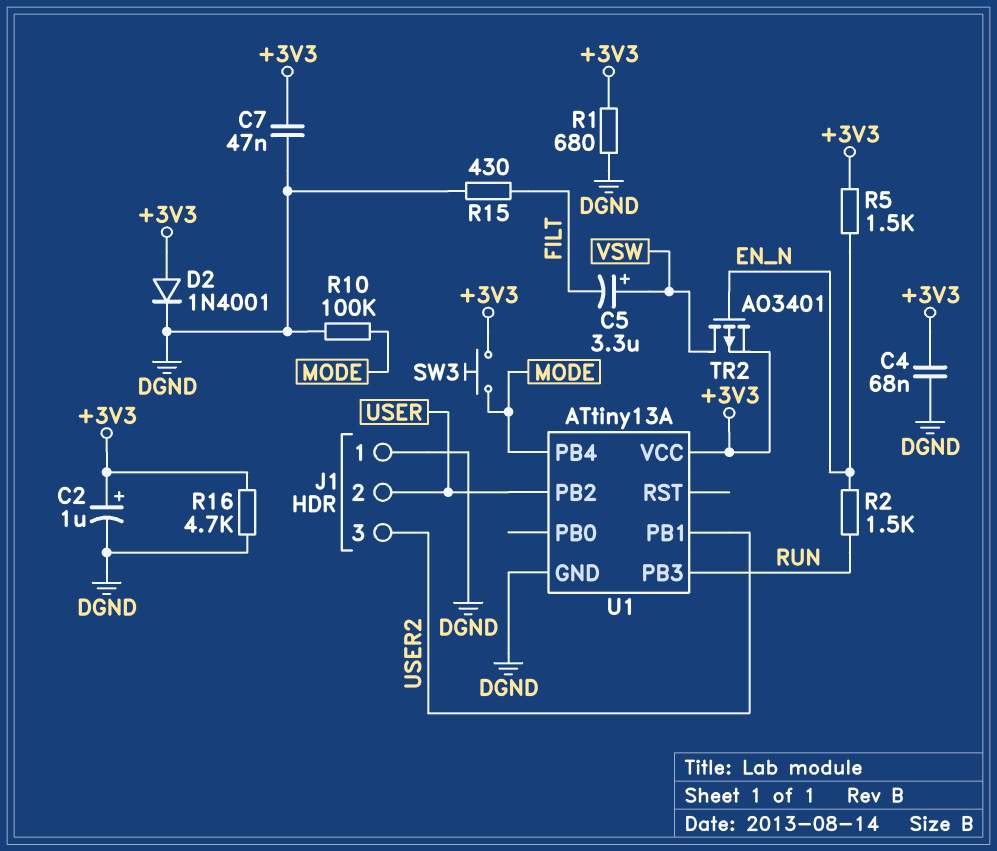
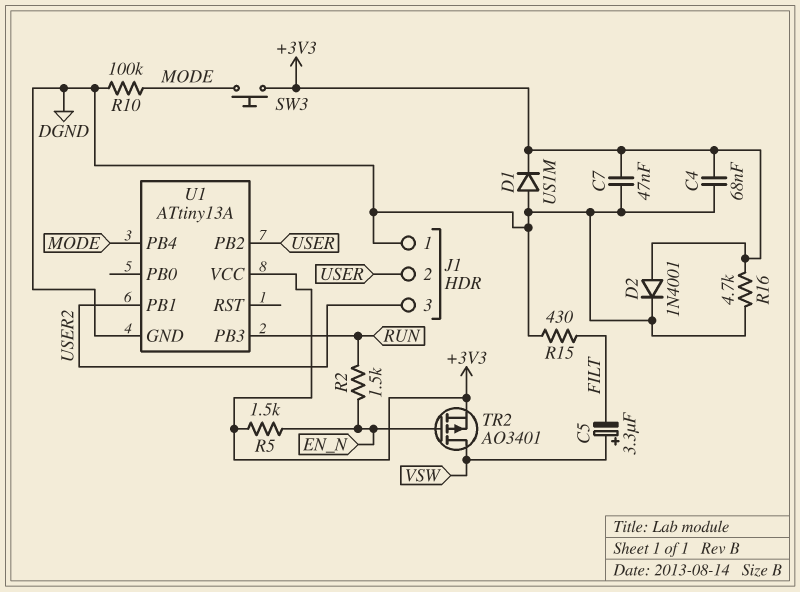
C2: 1uF (plus +3V3, minus DGND) -> none
D1: none -> diode US1M (A DGND, K +3V3)
R1: 680 (+3V3, DGND) -> none

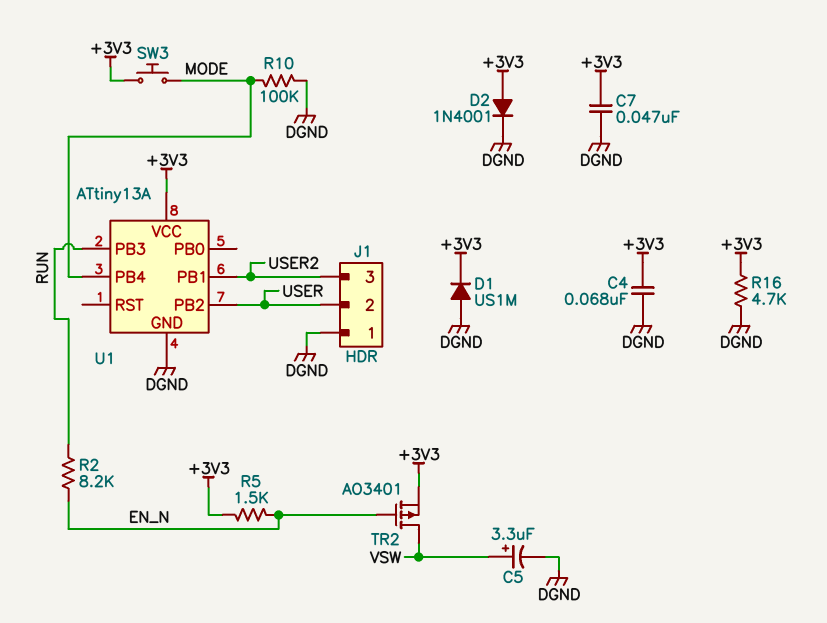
C5: 3.3uF (plus VSW, minus FILT) -> 3.3uF (plus VSW, minus DGND)
R2: 1.5k (EN_N, RUN) -> 8.2k (EN_N, RUN)
R15: 430 (DGND, FILT) -> none

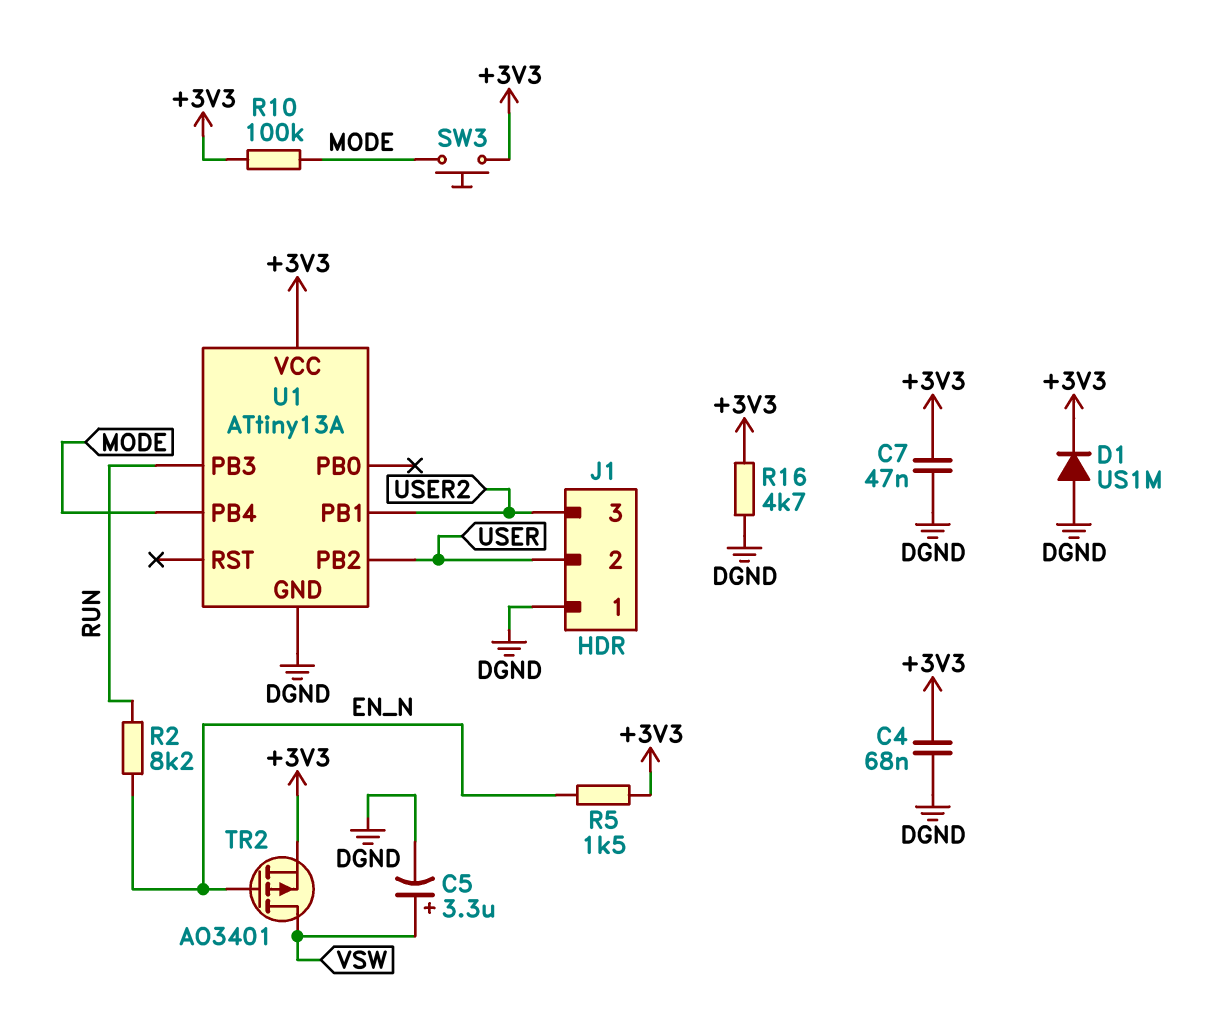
D2: diode 1N4001 (A +3V3, K DGND) -> none
R10: 100k (DGND, MODE) -> 100k (+3V3, MODE)

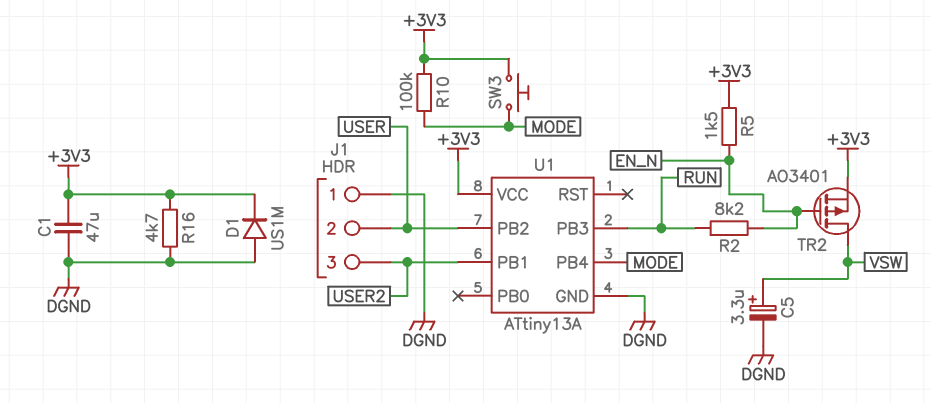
C1: none -> 47uF (+3V3, DGND)
C4: 68nF (+3V3, DGND) -> none
C7: 47nF (+3V3, DGND) -> none

